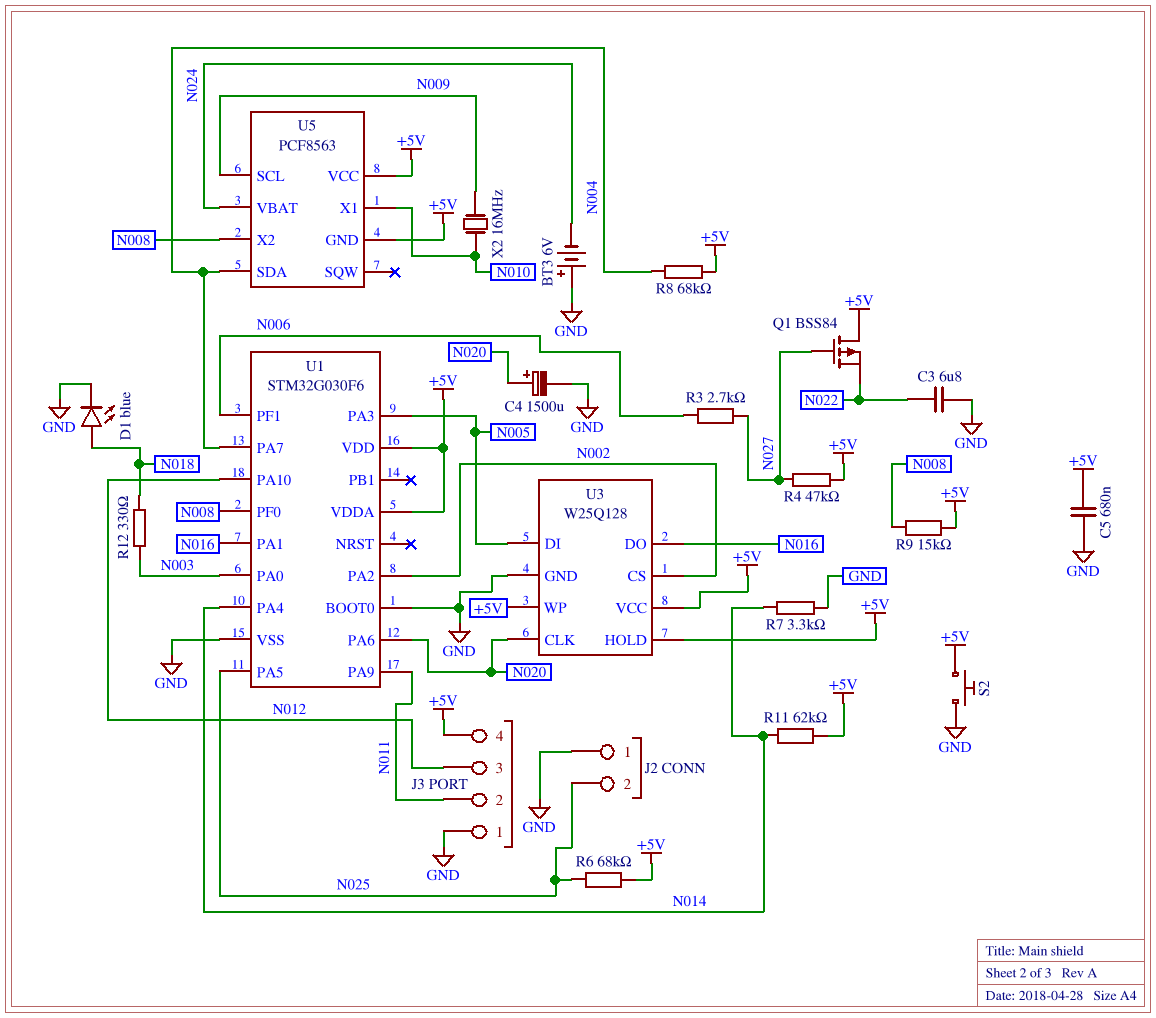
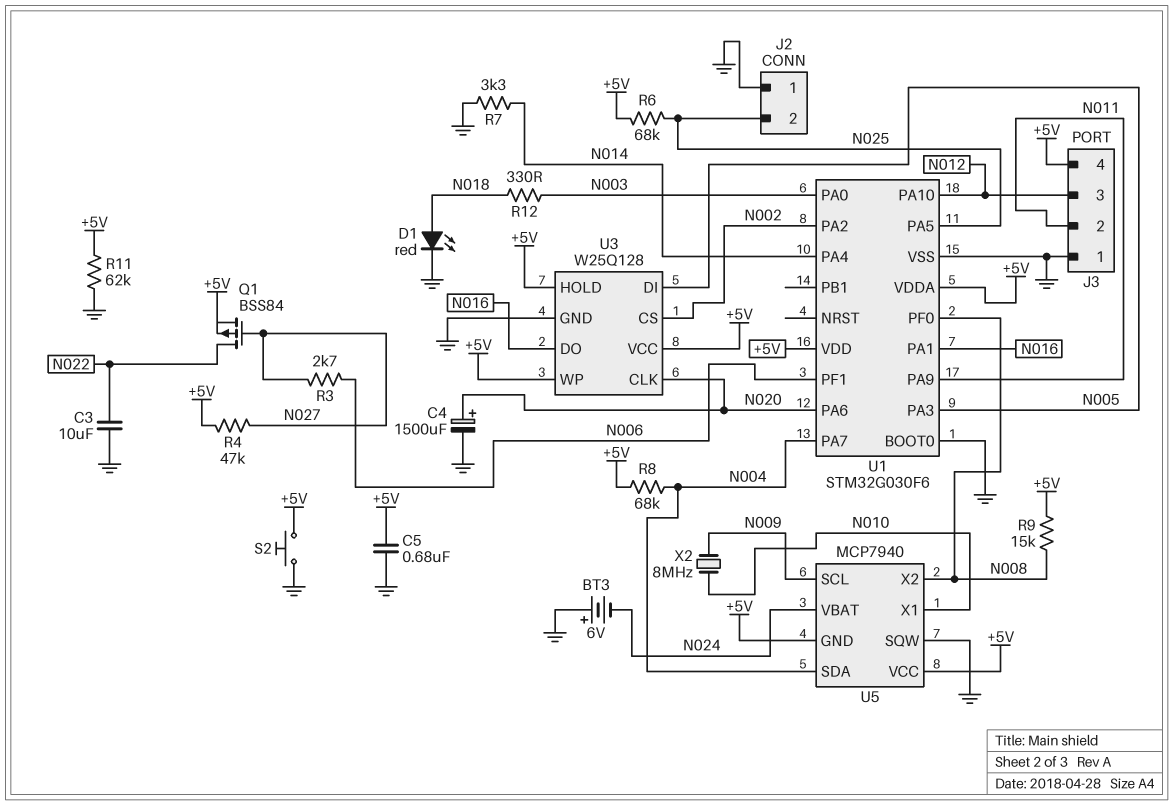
C3: 6.8uF (GND, N022) -> 10uF (GND, N022)
D1: LED blue (A N018, K GND) -> LED red (A N018, K GND)
Q1: PMOS BSS84 (G N027, D +5V, S N022) -> PMOS BSS84 (G N027, D N022, S +5V)
R11: 62k (+5V, N014) -> 62k (+5V, GND)
U5: PCF8563 -> MCP7940
U5 pin SQW: none -> GND
X2: 16MHz (N009, N010) -> 8MHz (N009, N010)

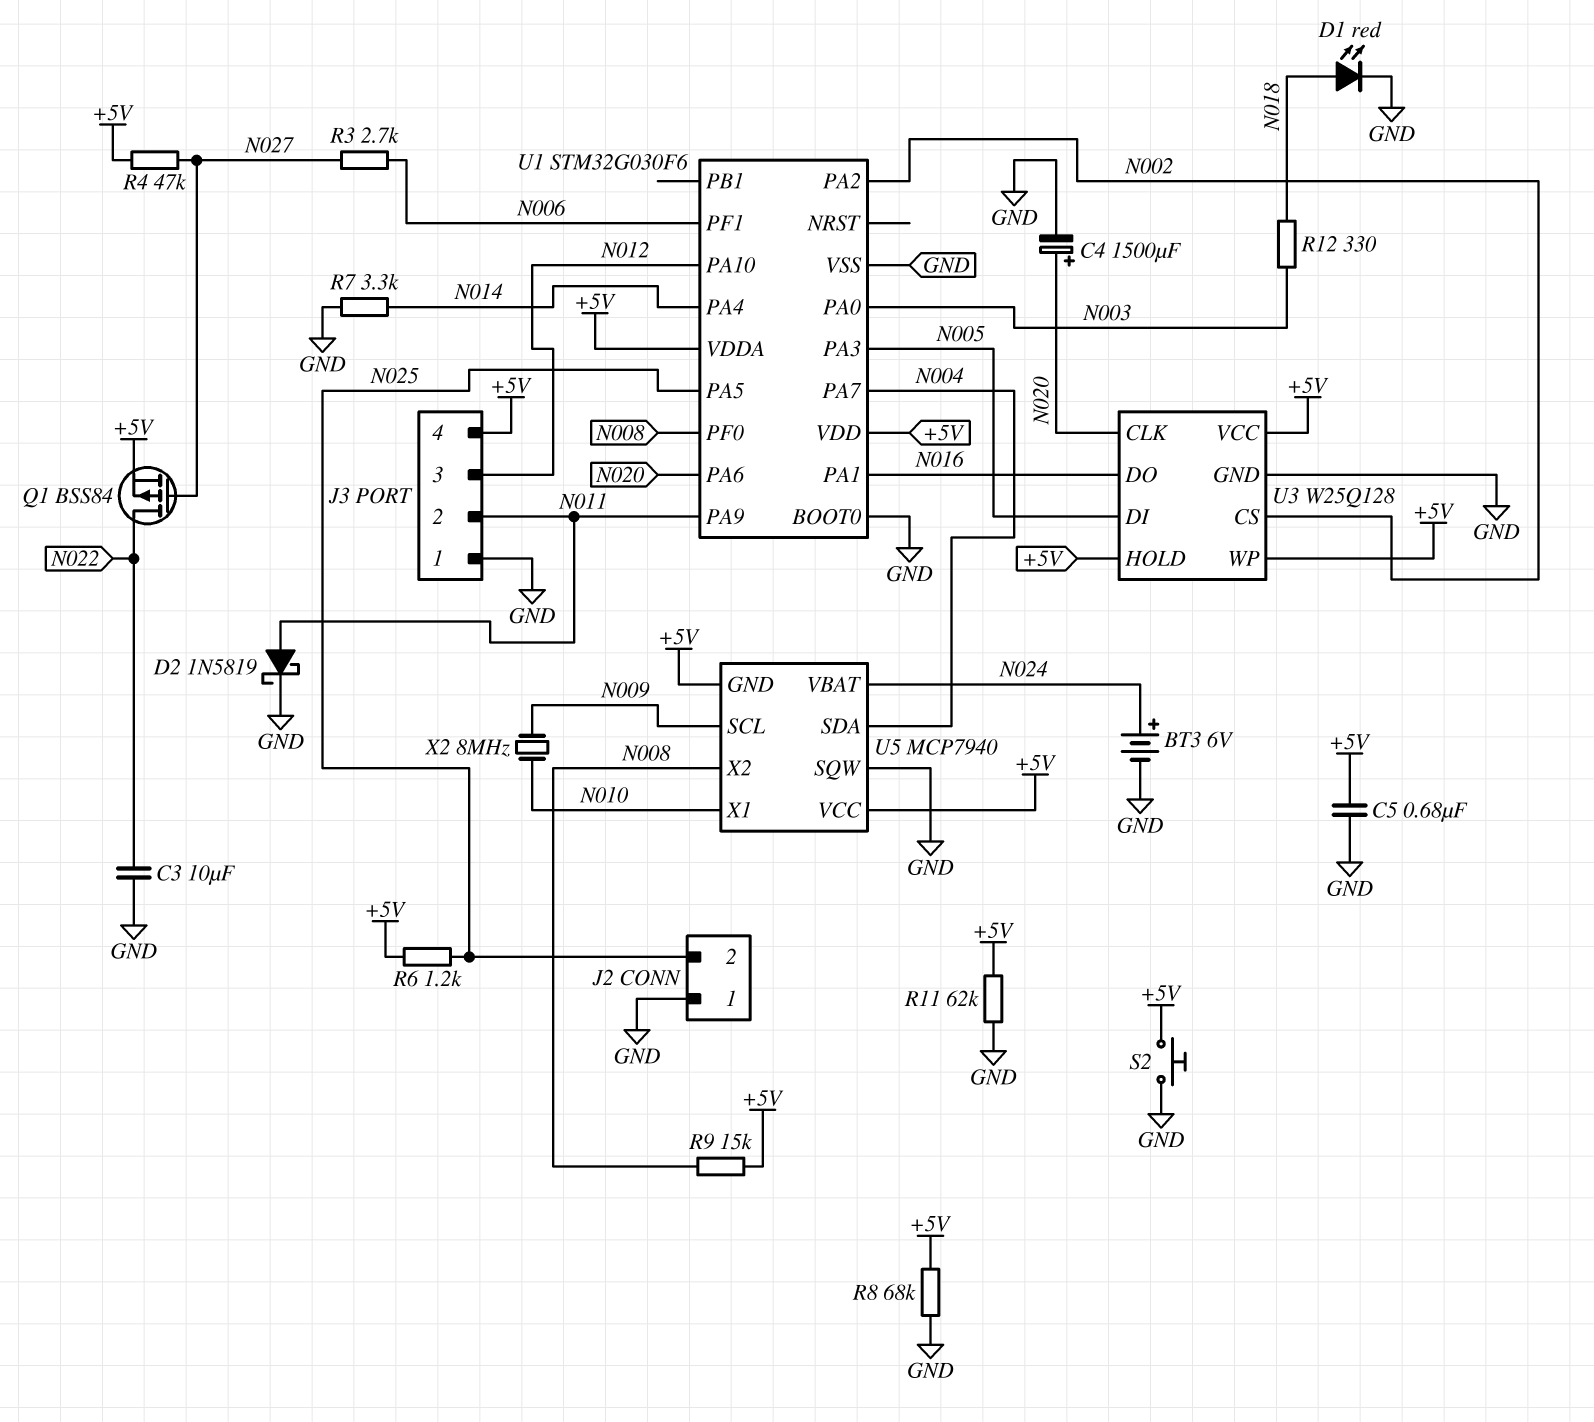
BT3: 6V (plus GND, minus N024) -> 6V (plus N024, minus GND)
D2: none -> schottky 1N5819 (A N011, K GND)
R6: 68k (+5V, N025) -> 1.2k (+5V, N025)
R8: 68k (+5V, N004) -> 68k (+5V, GND)

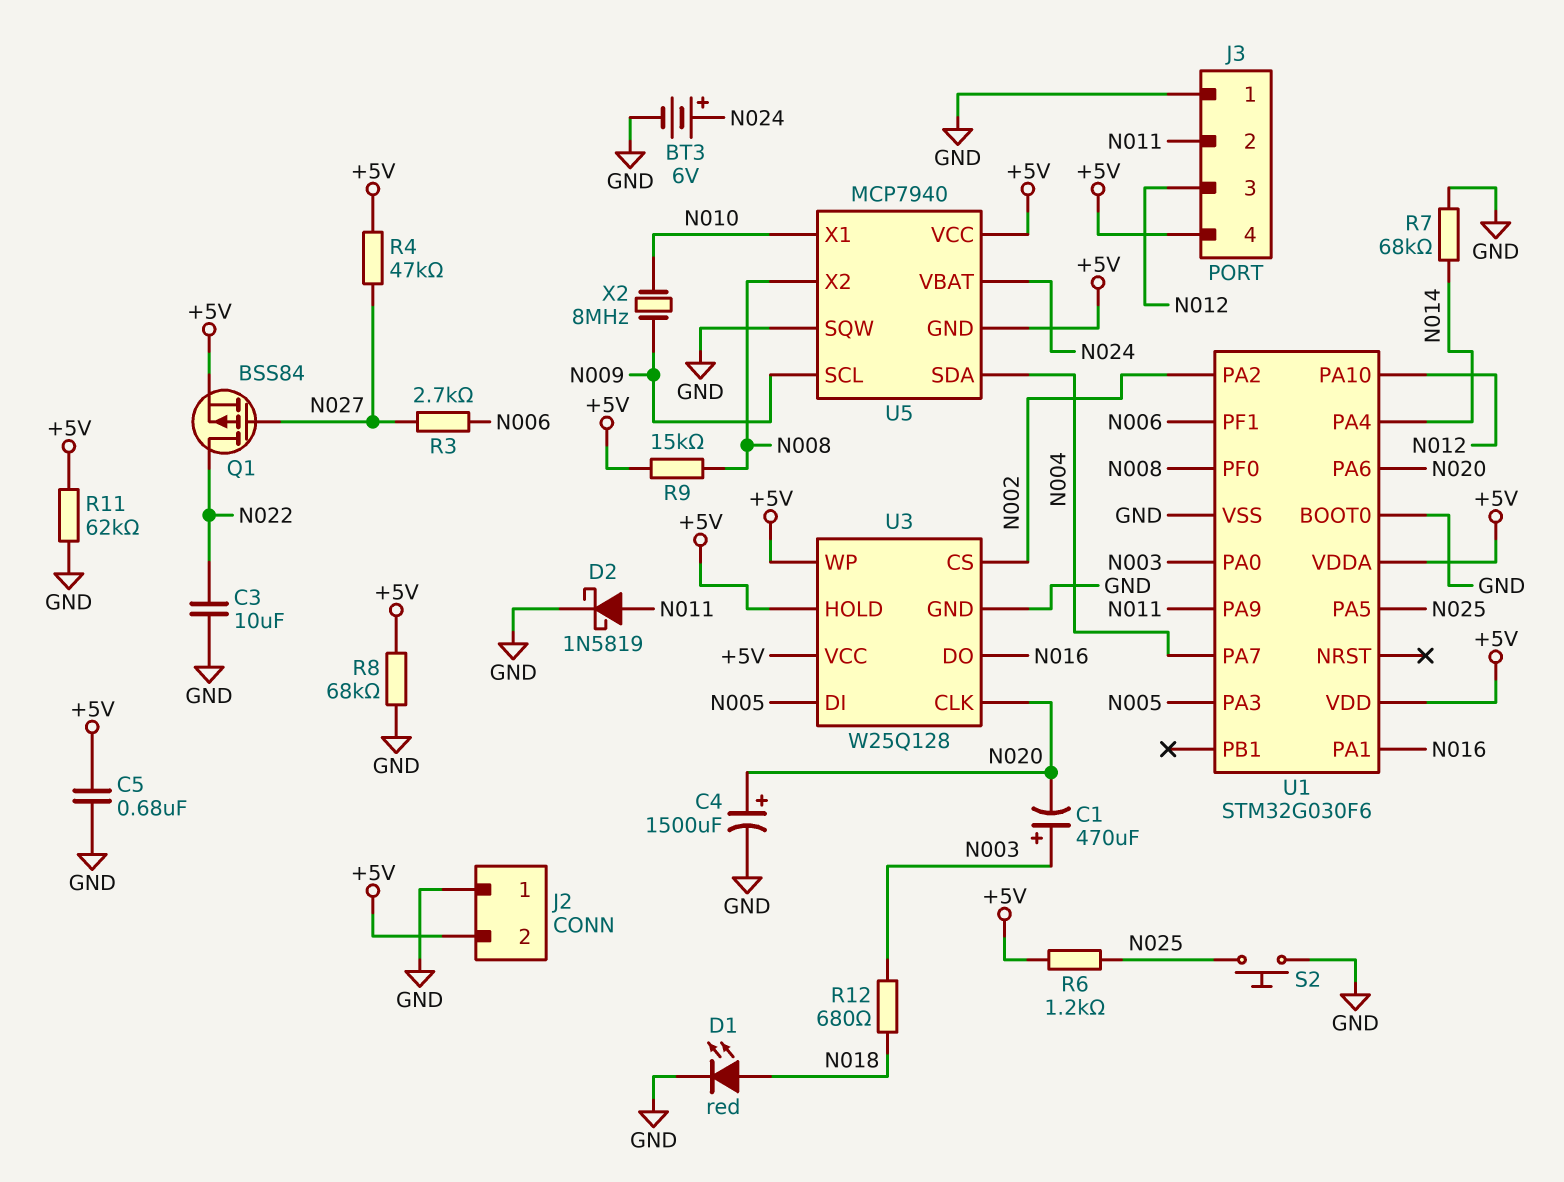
C1: none -> 470uF (plus N003, minus N020)
J2 pin 2: N025 -> +5V
R7: 3.3k (GND, N014) -> 68k (GND, N014)
R12: 330 (N003, N018) -> 680 (N003, N018)
S2: button (+5V, GND) -> button (GND, N025)

